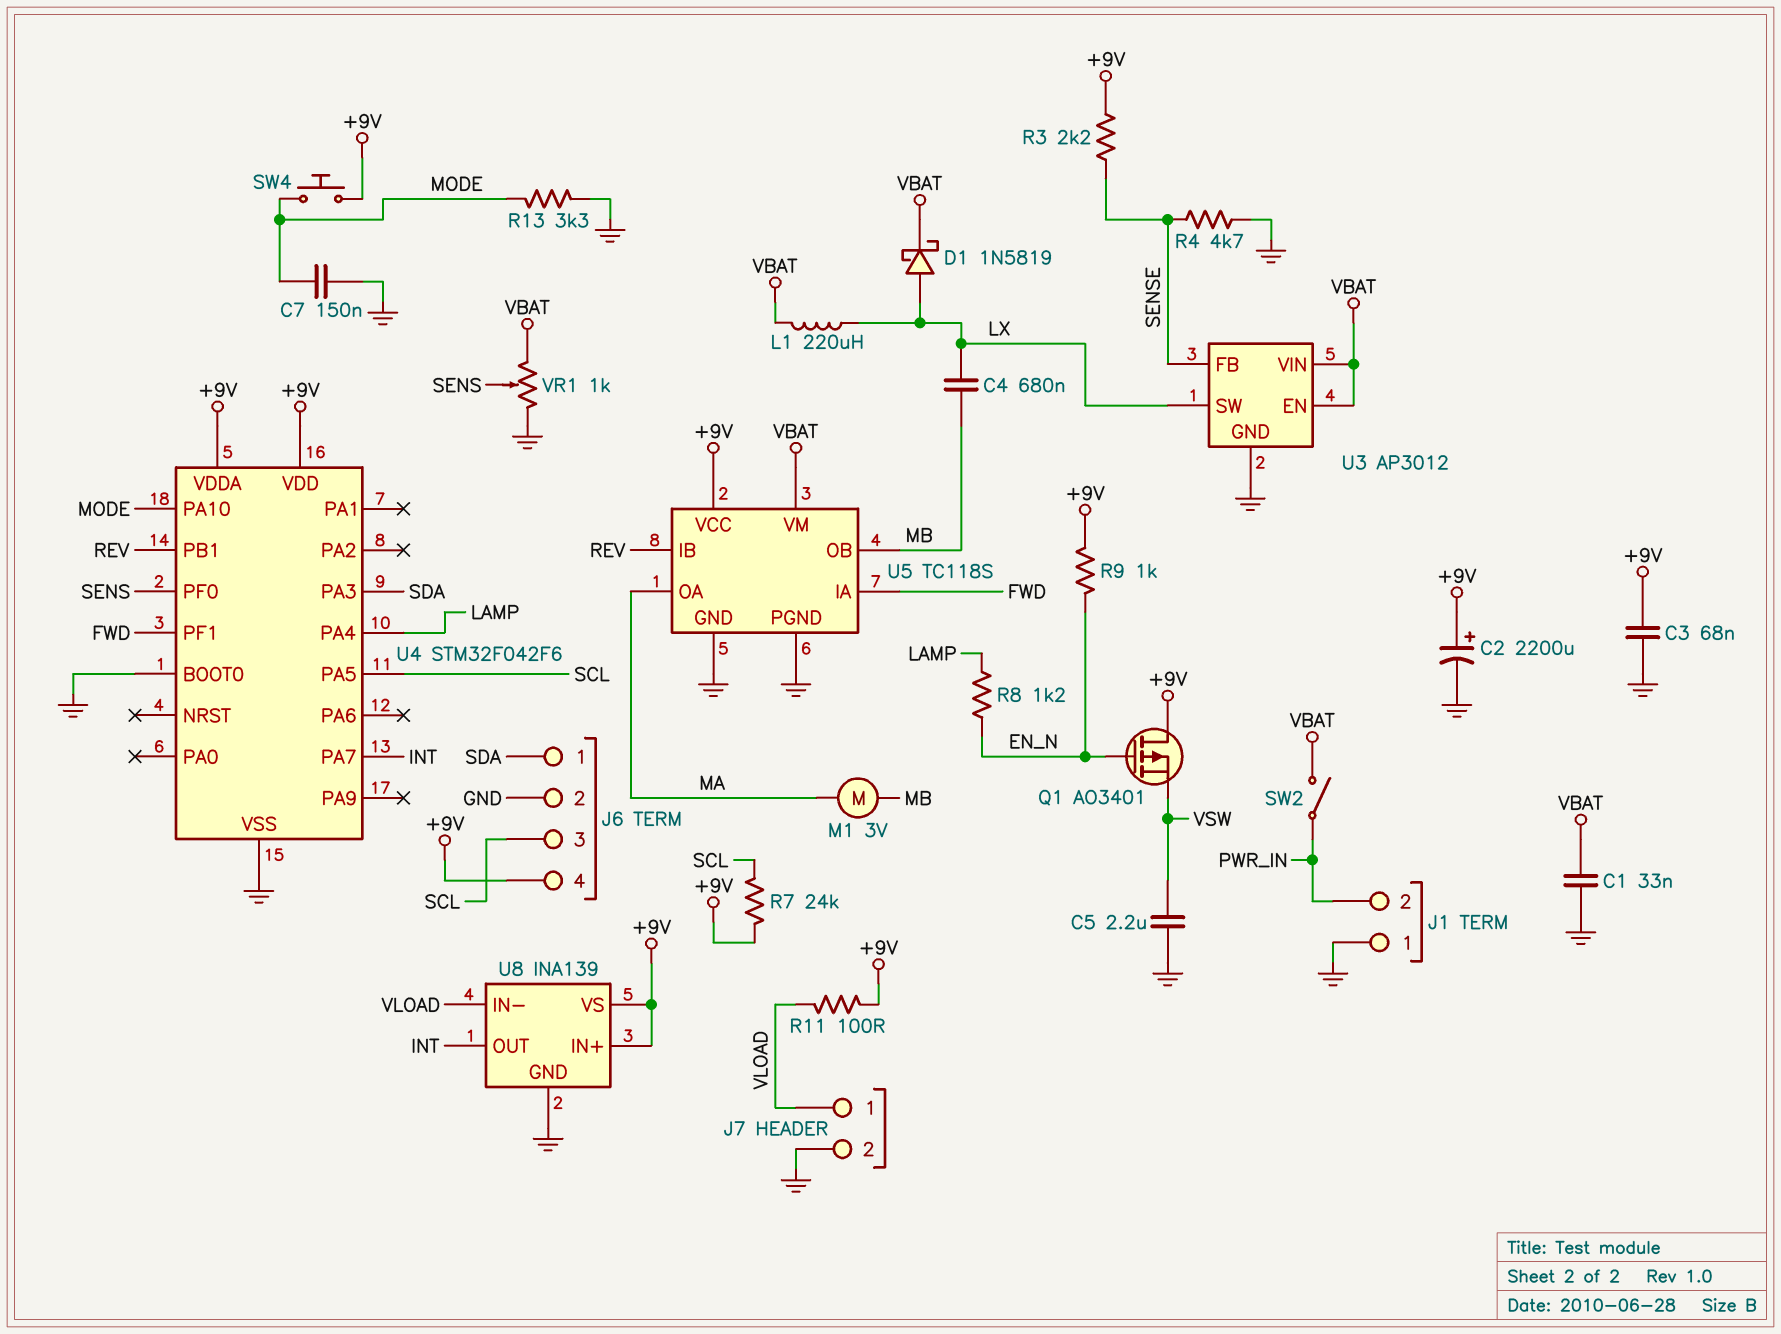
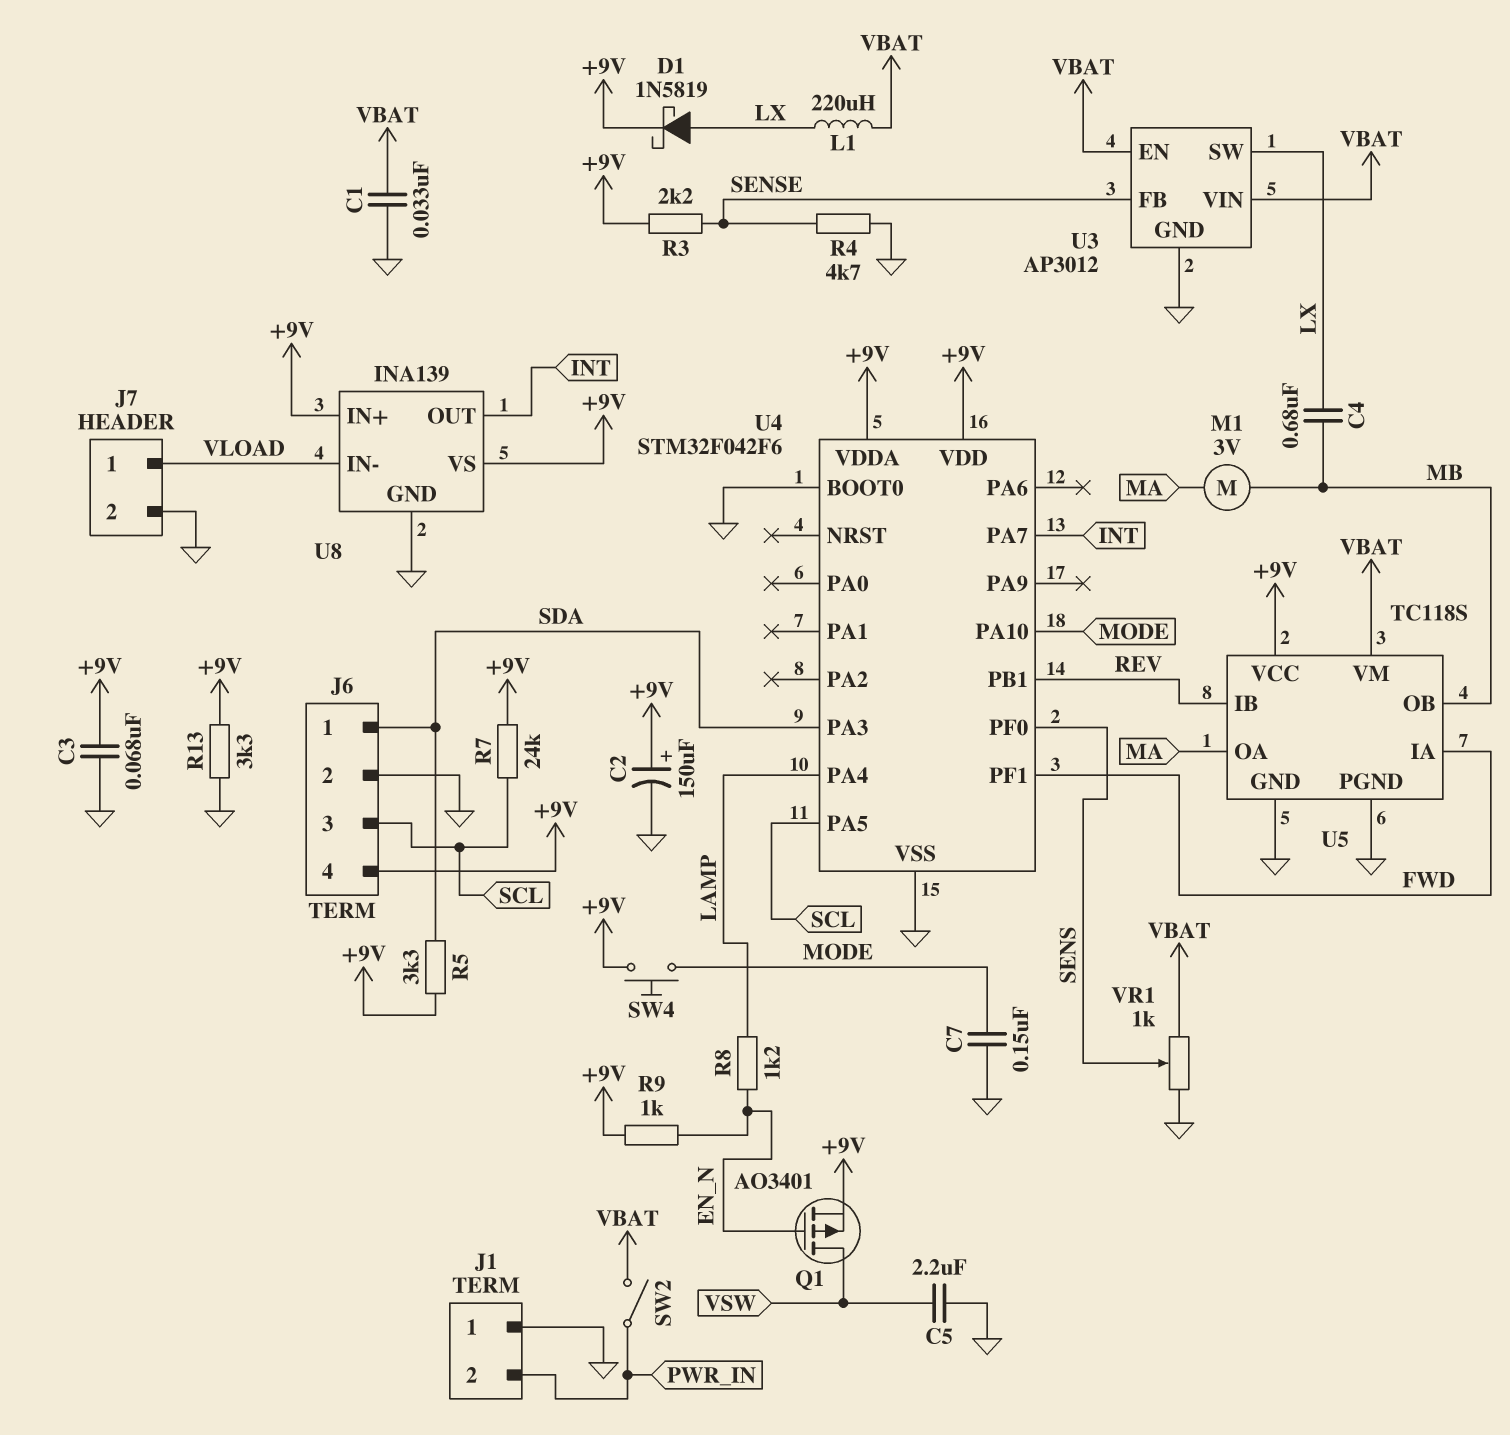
C2: 2200uF (plus +9V, minus GND) -> 150uF (plus +9V, minus GND)
D1: schottky 1N5819 (A LX, K VBAT) -> schottky 1N5819 (A LX, K +9V)
Q1: PMOS AO3401 (G EN_N, D +9V, S VSW) -> PMOS AO3401 (G EN_N, D VSW, S +9V)
R5: none -> 3.3k (+9V, SDA)
R11: 100 (+9V, VLOAD) -> none
R13: 3.3k (GND, MODE) -> 3.3k (+9V, GND)

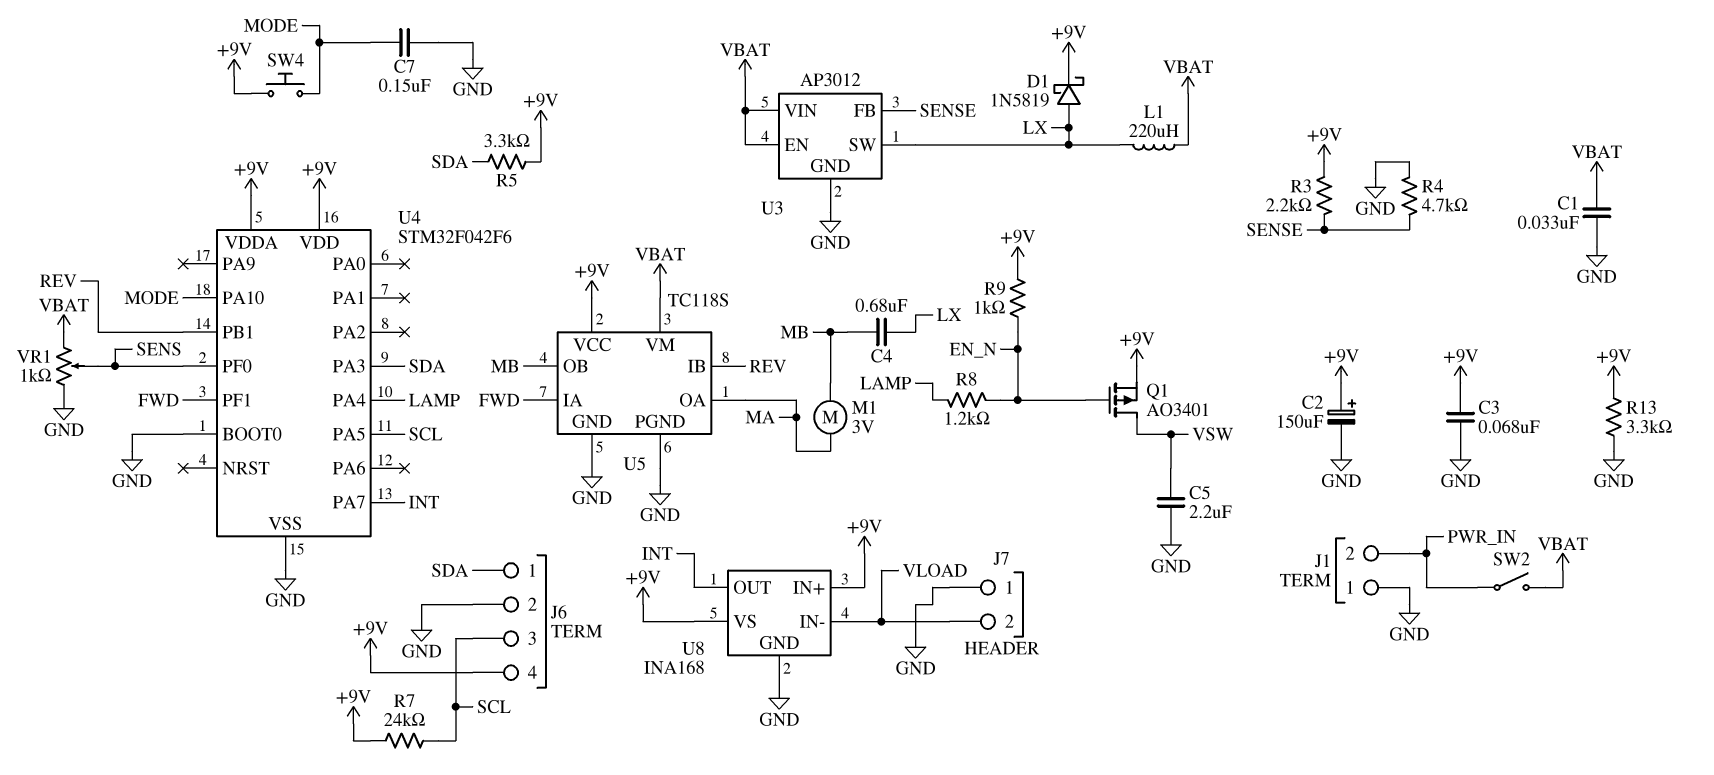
J7 pin 1: VLOAD -> GND
J7 pin 2: GND -> VLOAD
U8: INA139 -> INA168

